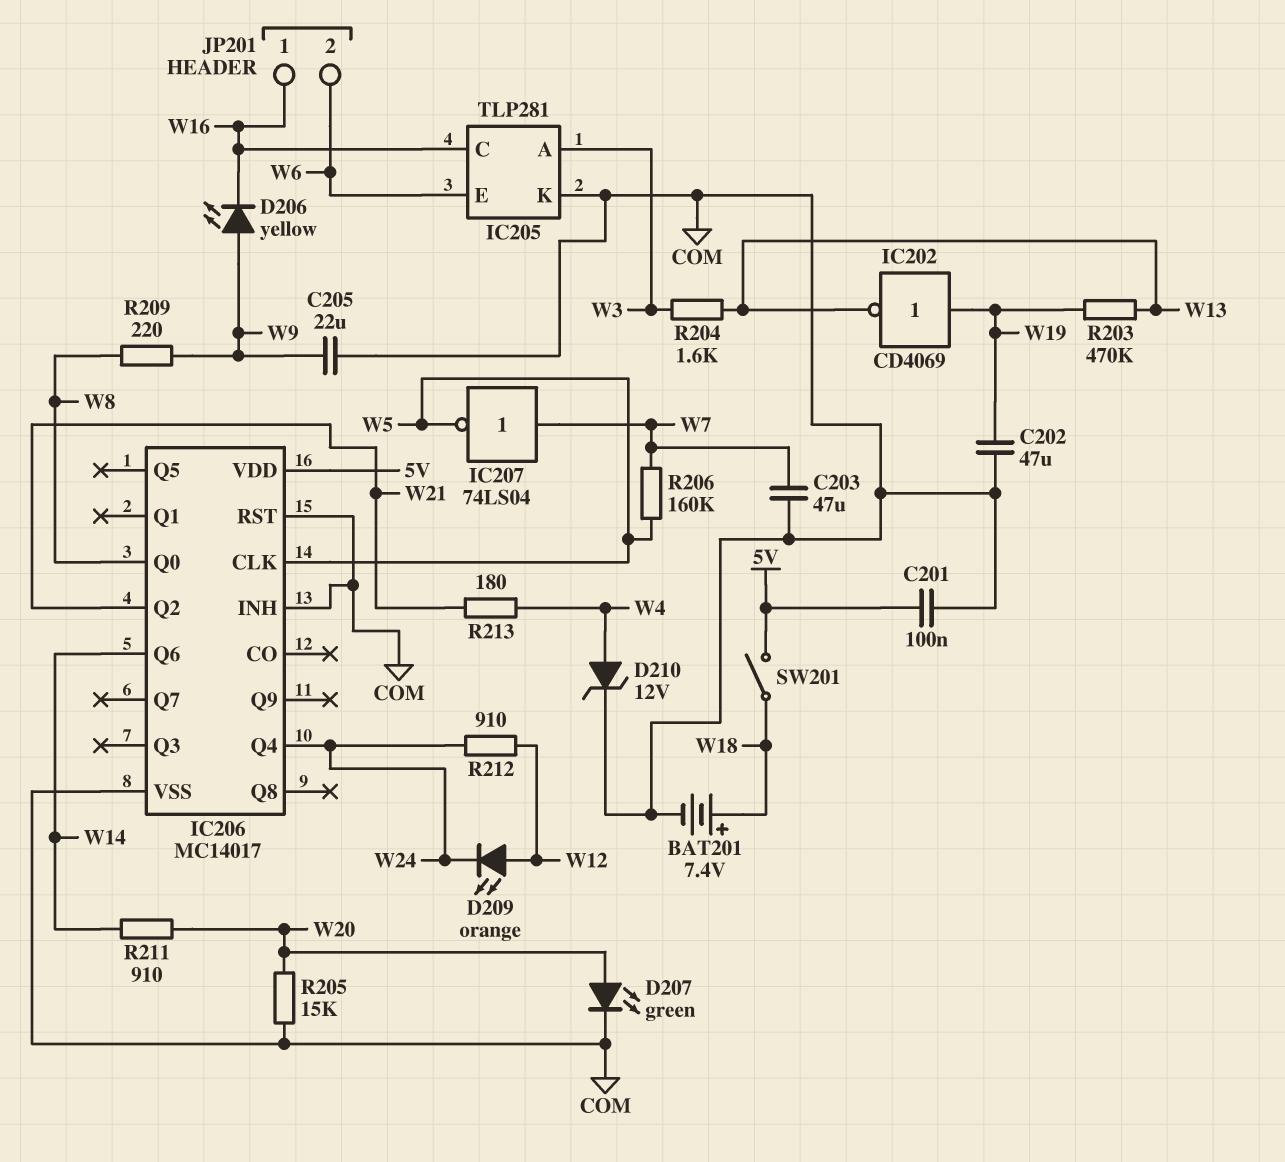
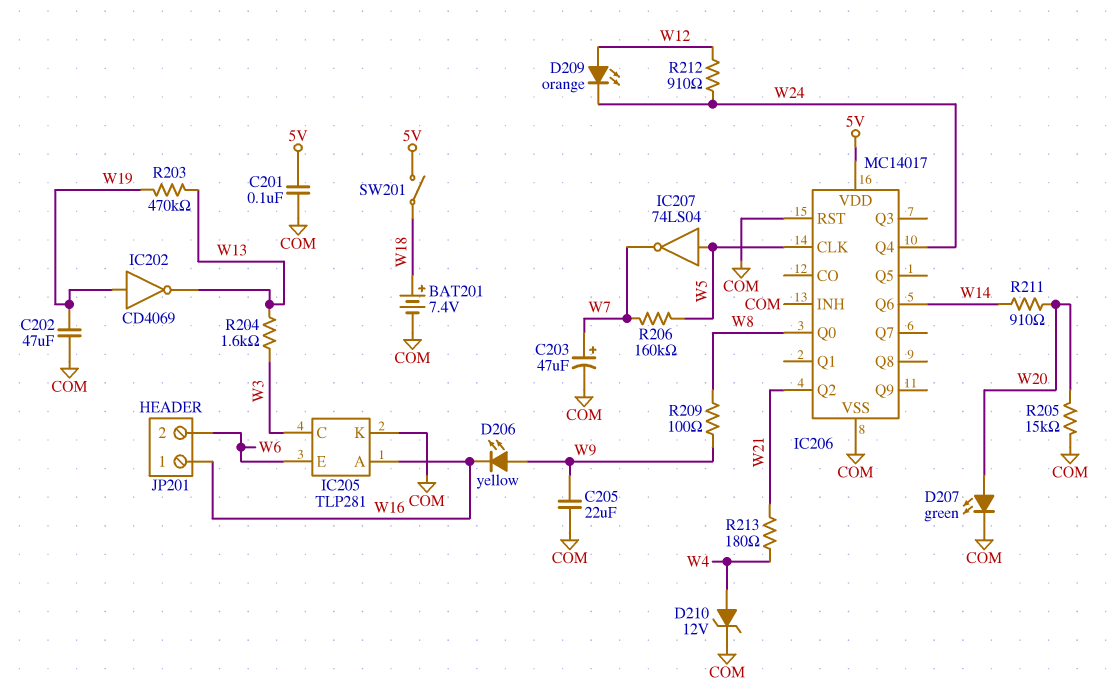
C203: 47uF (COM, W7) -> 47uF (plus W7, minus COM)
IC205 pin A: W3 -> W16
IC205 pin C: W16 -> W3
IC207: NOT 74LS04 (in W7, out W5) -> NOT 74LS04 (in W5, out W7)
R209: 220 (W8, W9) -> 100 (W8, W9)

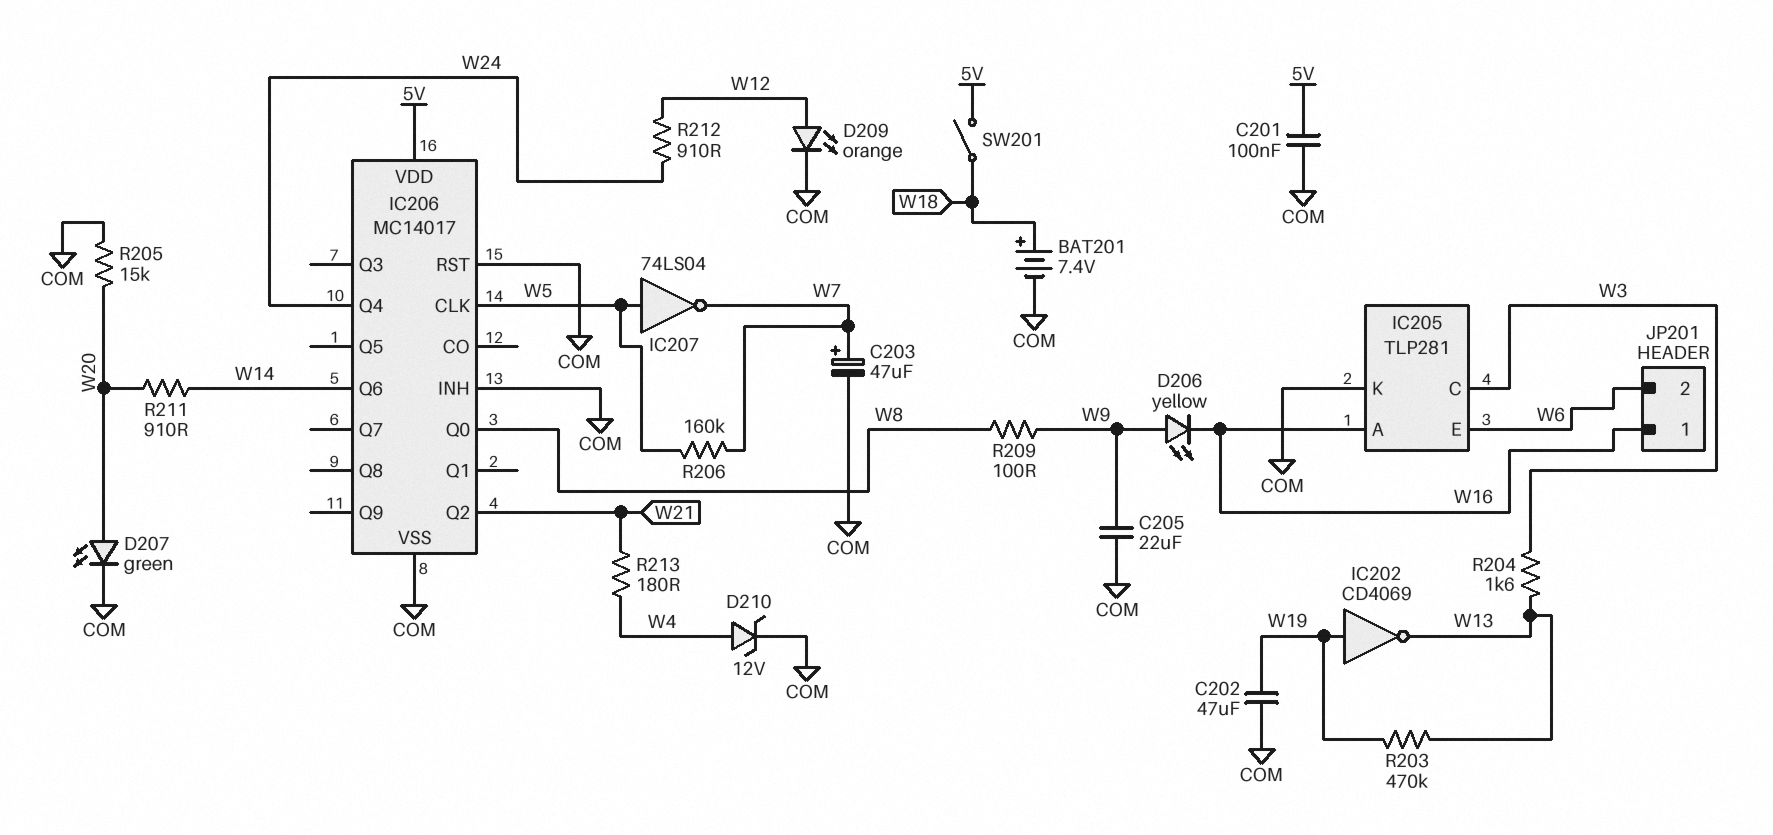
D209: LED orange (A W12, K W24) -> LED orange (A W12, K COM)

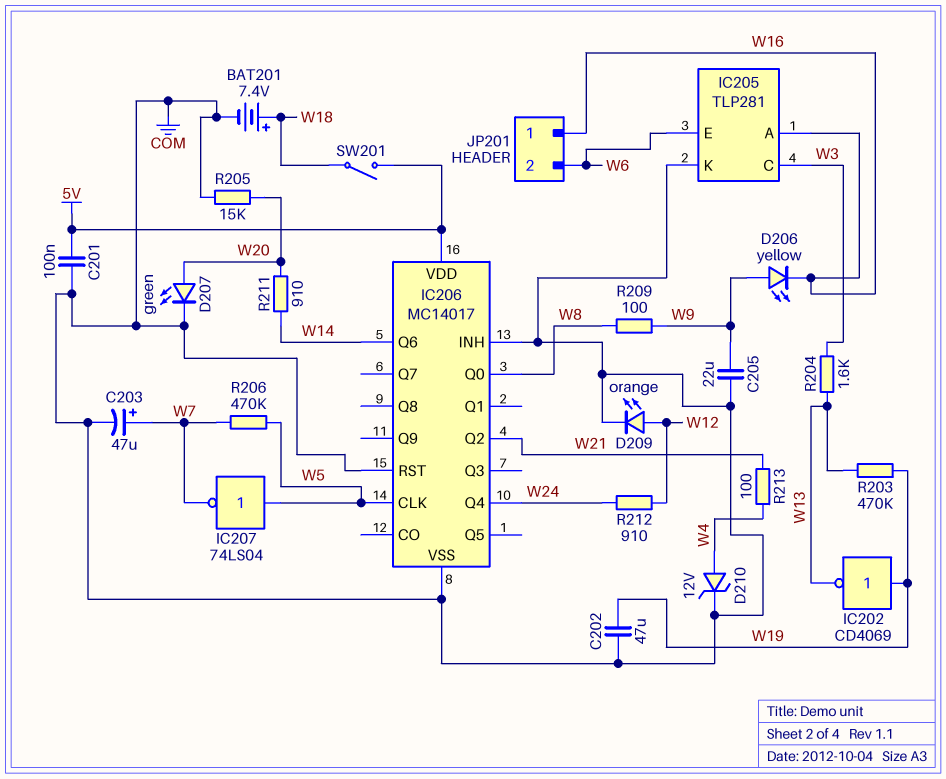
R206: 160k (W5, W7) -> 470k (W5, W7)
R213: 180 (W4, W21) -> 100 (W4, W21)

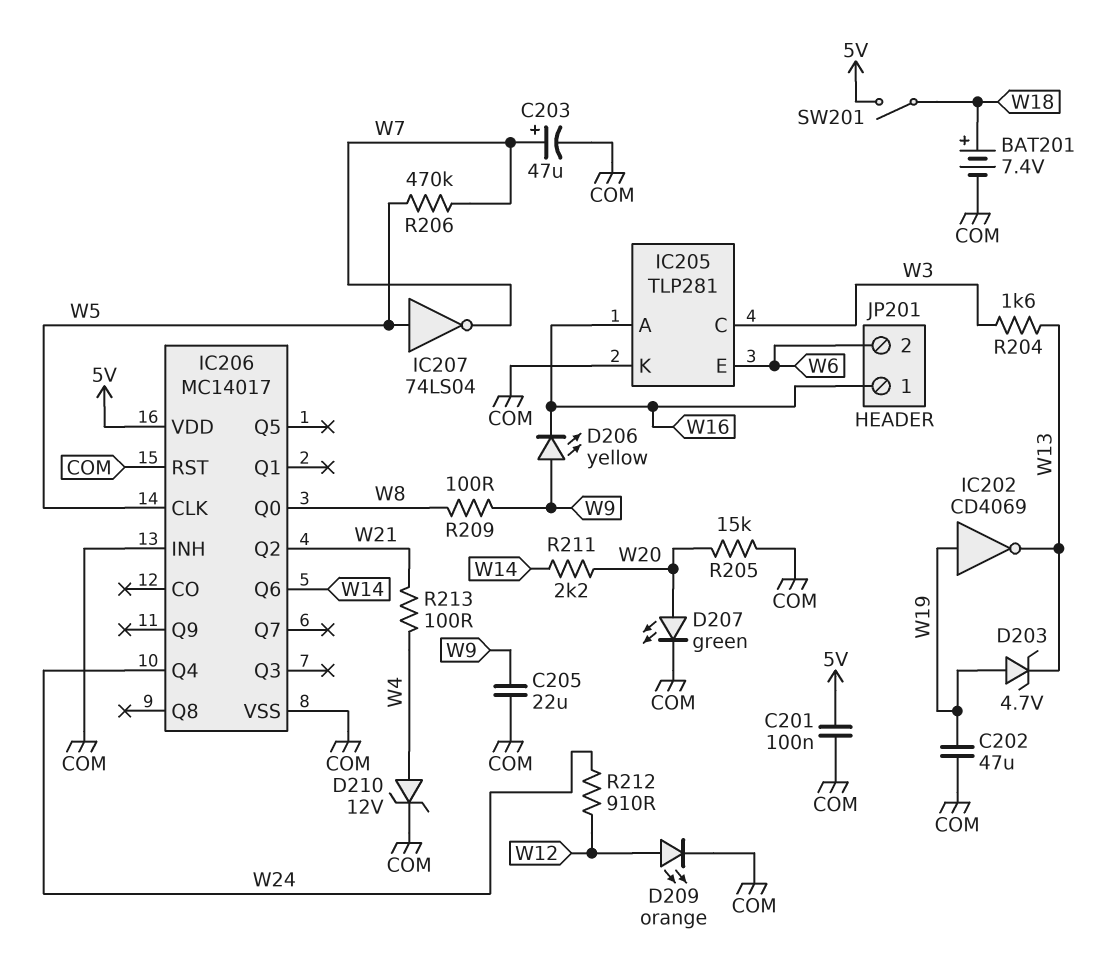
D203: none -> zener 4.7V (A W19, K W13)
R203: 470k (W13, W19) -> none
R211: 910 (W14, W20) -> 2.2k (W14, W20)

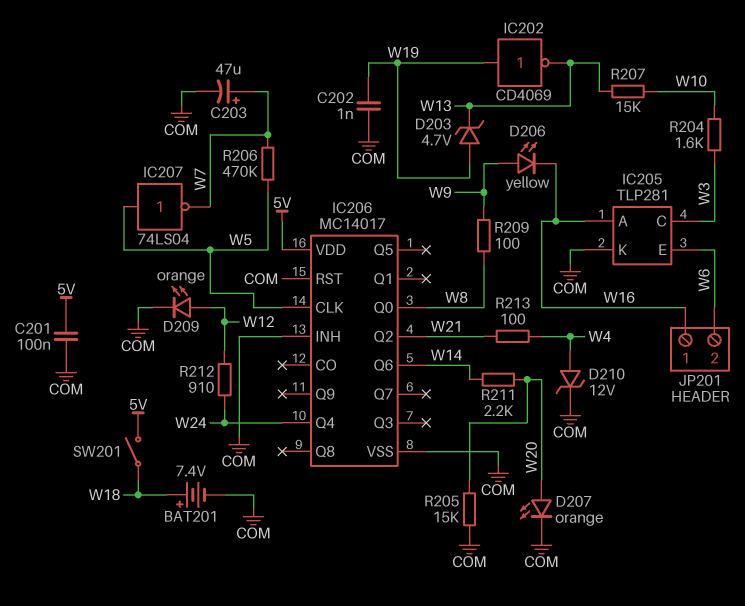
C202: 47uF (COM, W19) -> 1nF (COM, W19)
C205: 22uF (COM, W9) -> none
D207: LED green (A W20, K COM) -> LED orange (A W20, K COM)
R204: 1.6k (W3, W13) -> 1.6k (W3, W10)
R207: none -> 15k (W10, W13)

